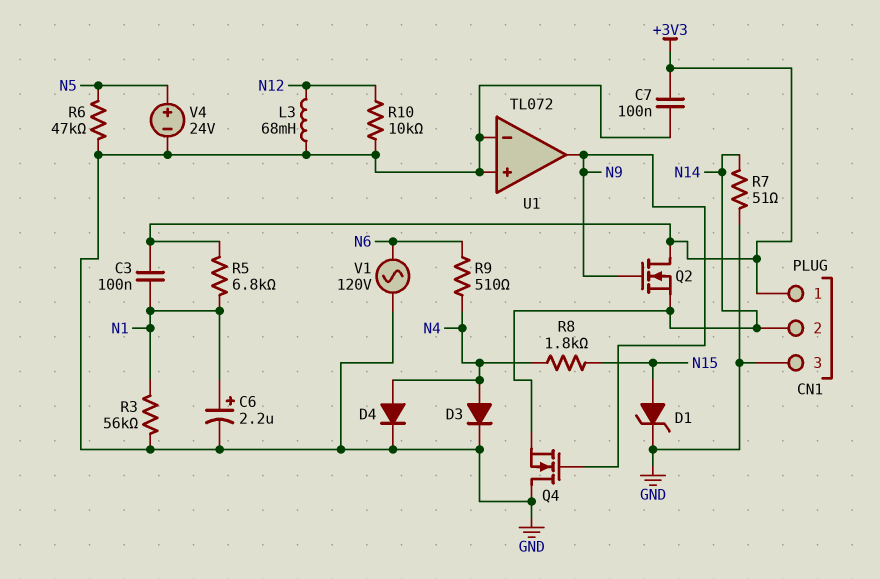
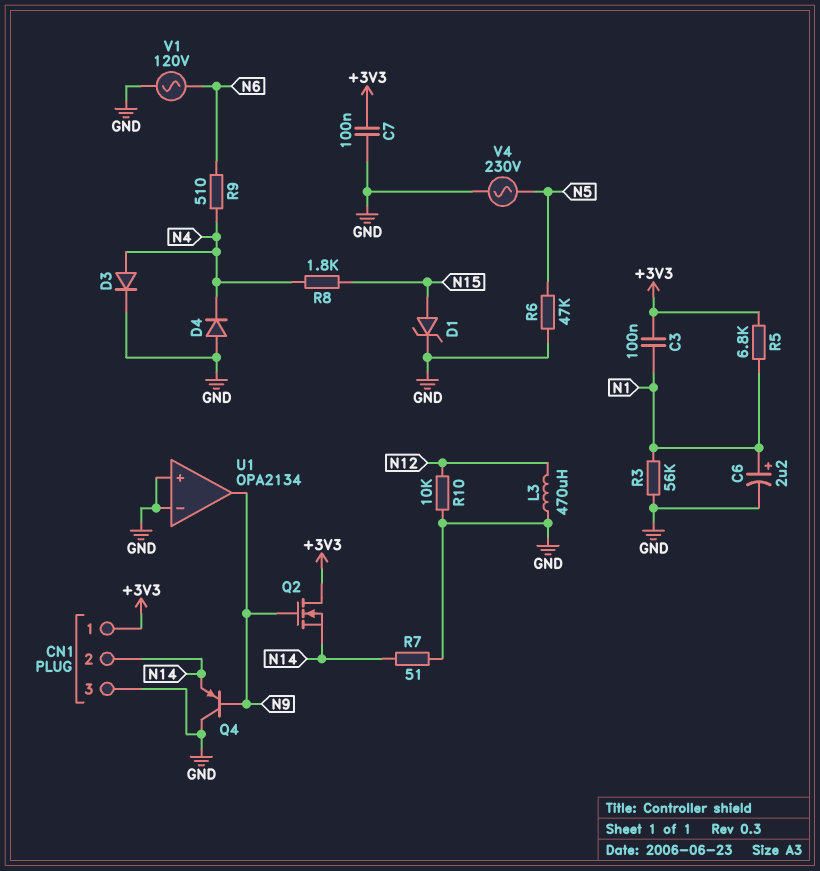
D4: diode (A N4, K GND) -> diode (A GND, K N4)
L3: 68mH (GND, N12) -> 470uH (GND, N12)
Q4: NMOS (G N9, D GND, S N14) -> PNP (B N9, C GND, E N14)
U1: TL072 -> OPA2134
V4: 24V (plus N5, minus GND) -> AC 230V (GND, N5)

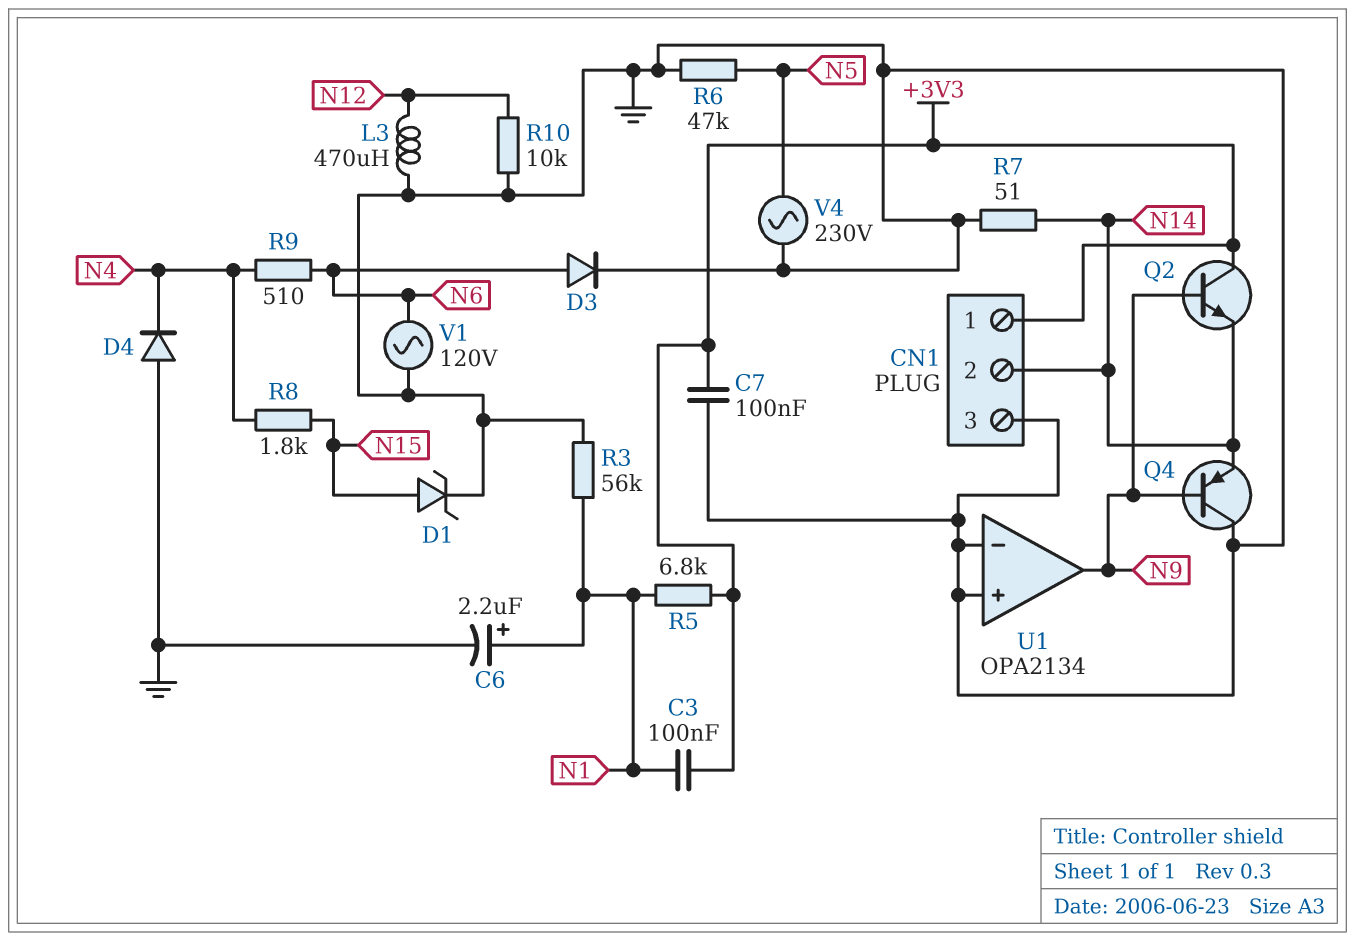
D3: diode (A N4, K GND) -> diode (A N6, K GND)
Q2: NMOS (G N9, D +3V3, S N14) -> NPN (B N9, C +3V3, E N14)

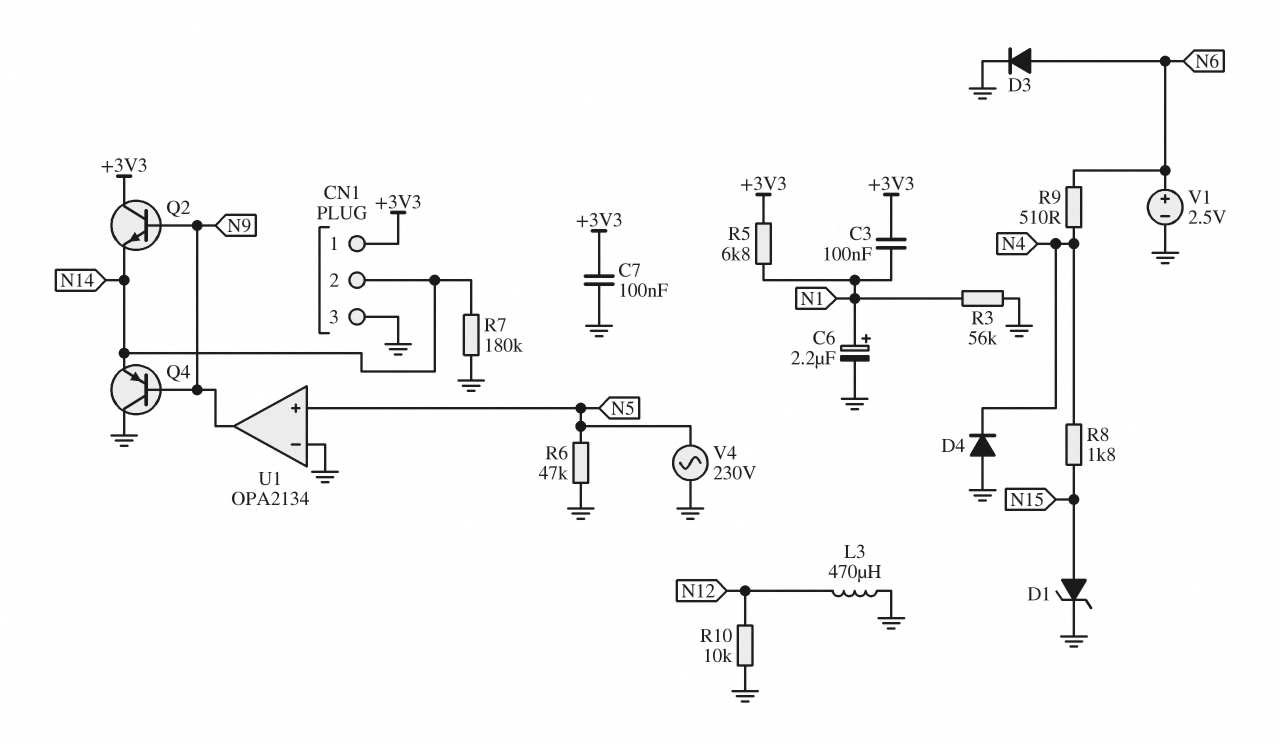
R7: 51 (GND, N14) -> 180k (GND, N14)
U1 pin in+: GND -> N5
V1: AC 120V (GND, N6) -> 2.5V (plus N6, minus GND)

